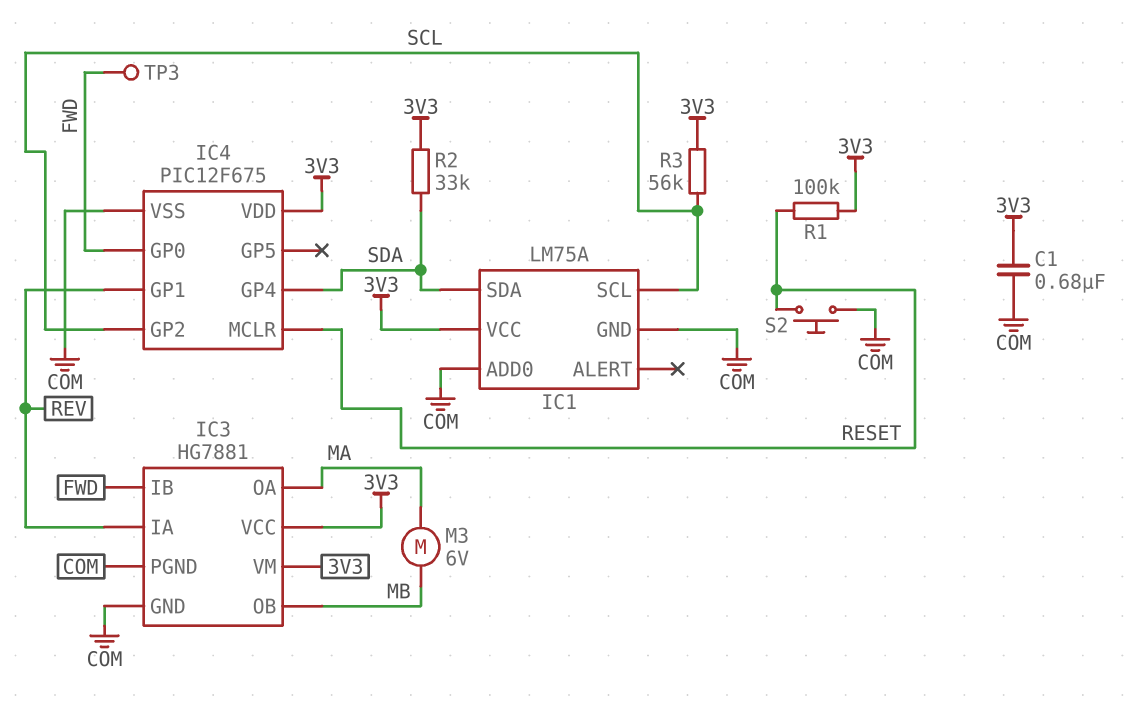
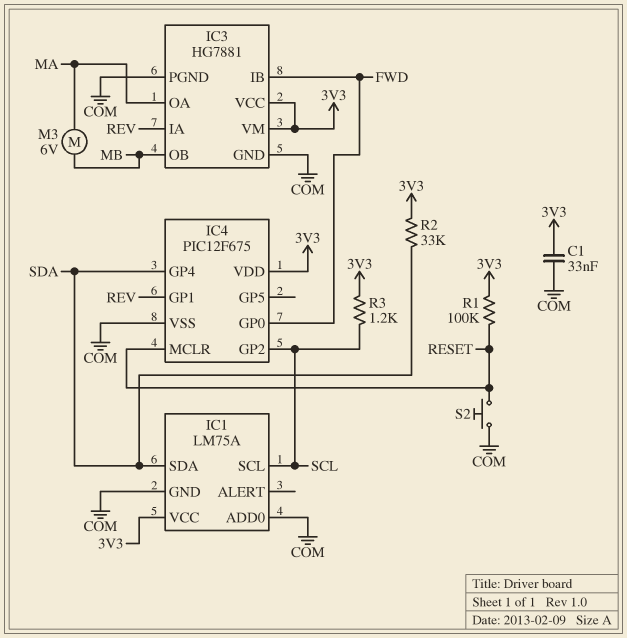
C1: 680nF (3V3, COM) -> 33nF (3V3, COM)
R3: 56k (3V3, SCL) -> 1.2k (3V3, SCL)
TP3: test point (FWD) -> none

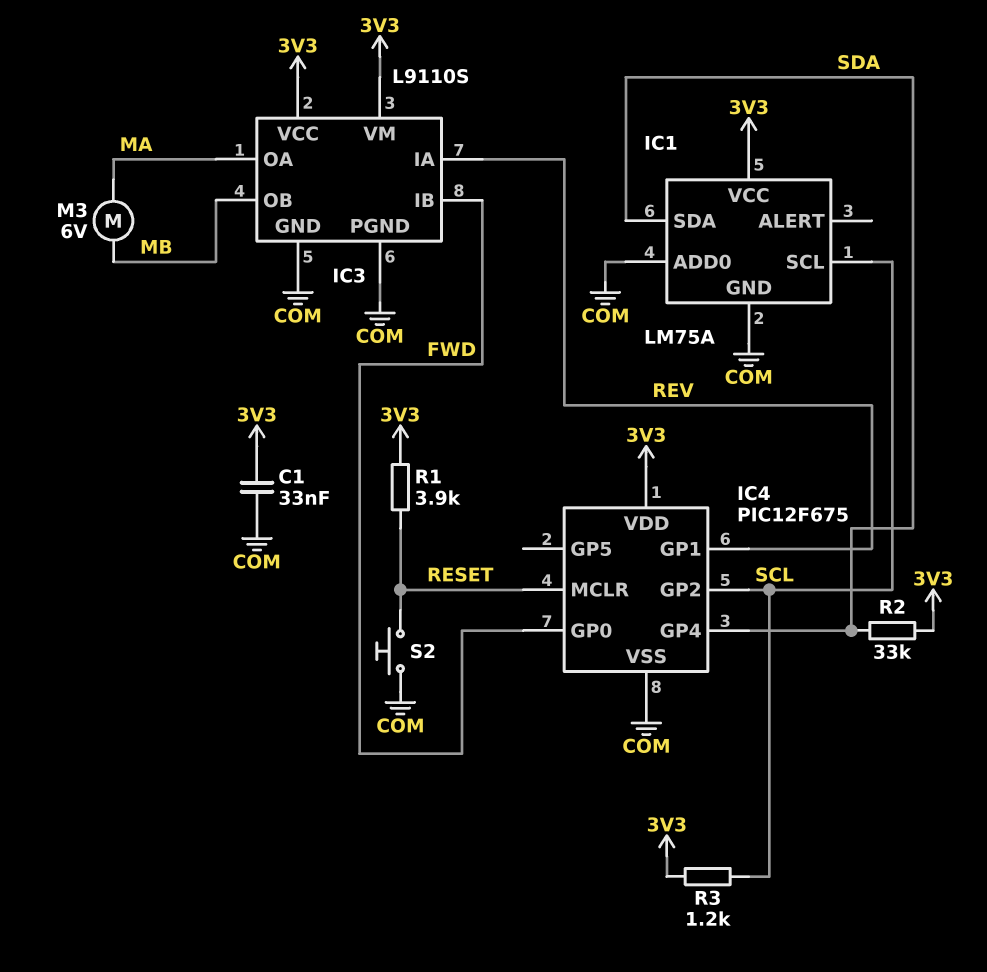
IC3: HG7881 -> L9110S
R1: 100k (3V3, RESET) -> 3.9k (3V3, RESET)

